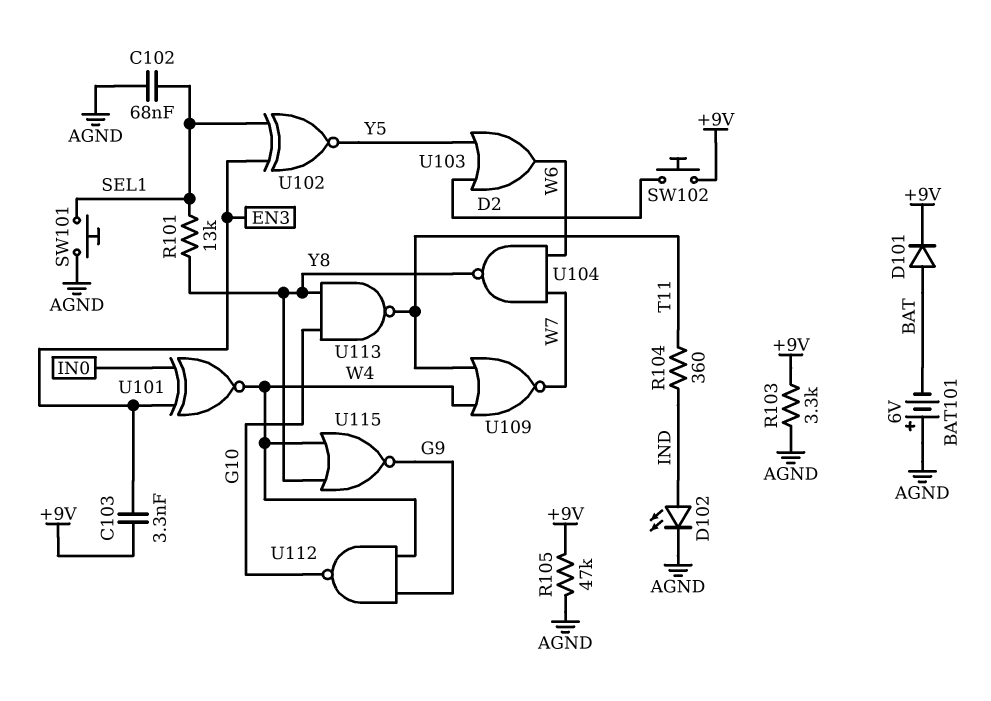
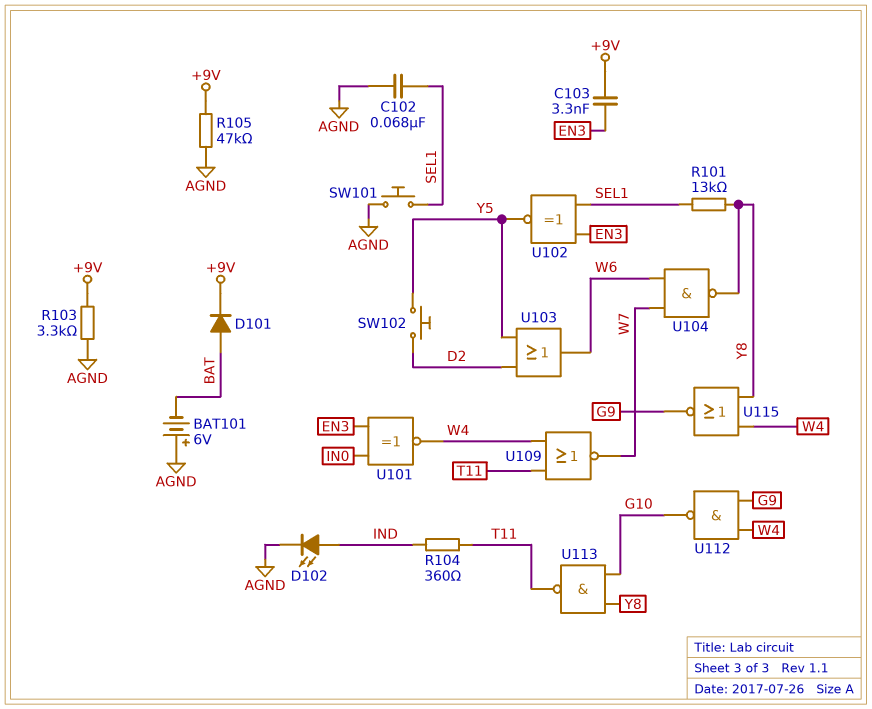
SW102: button (+9V, D2) -> button (D2, Y5)

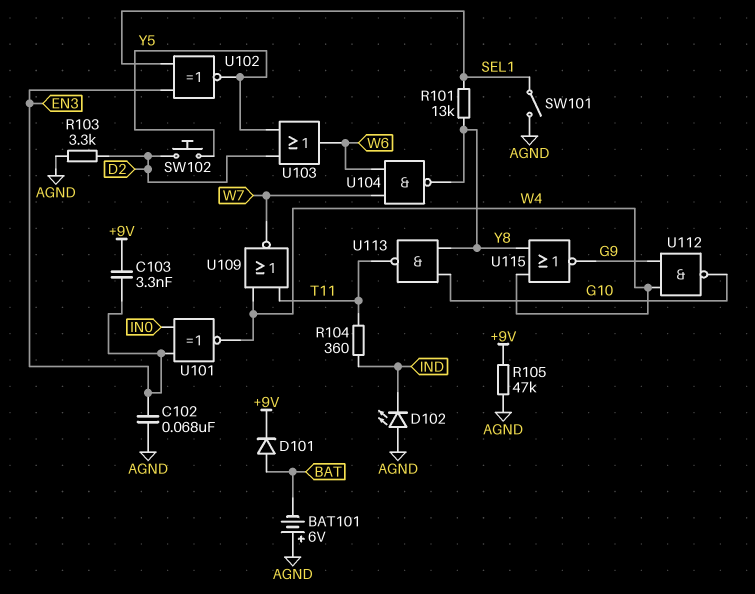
C102: 68nF (AGND, SEL1) -> 68nF (AGND, EN3)
D102: LED (A IND, K AGND) -> LED (A AGND, K IND)
R103: 3.3k (+9V, AGND) -> 3.3k (AGND, D2)
SW101: button (AGND, SEL1) -> switch (AGND, SEL1)

